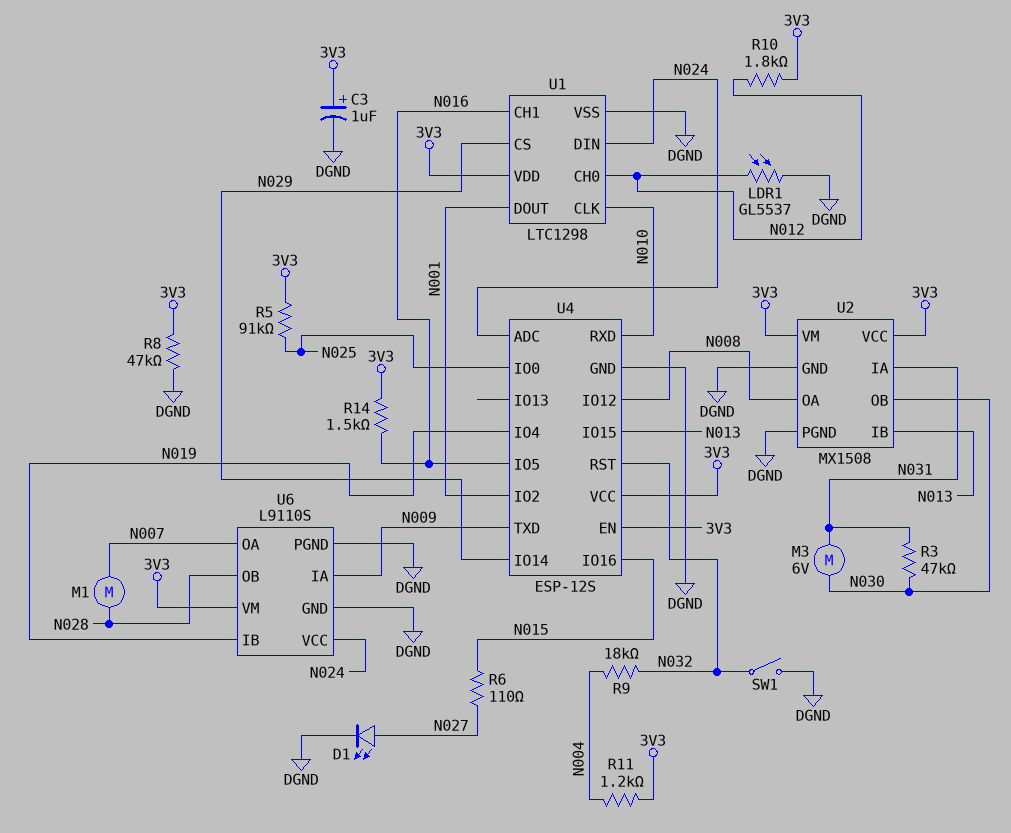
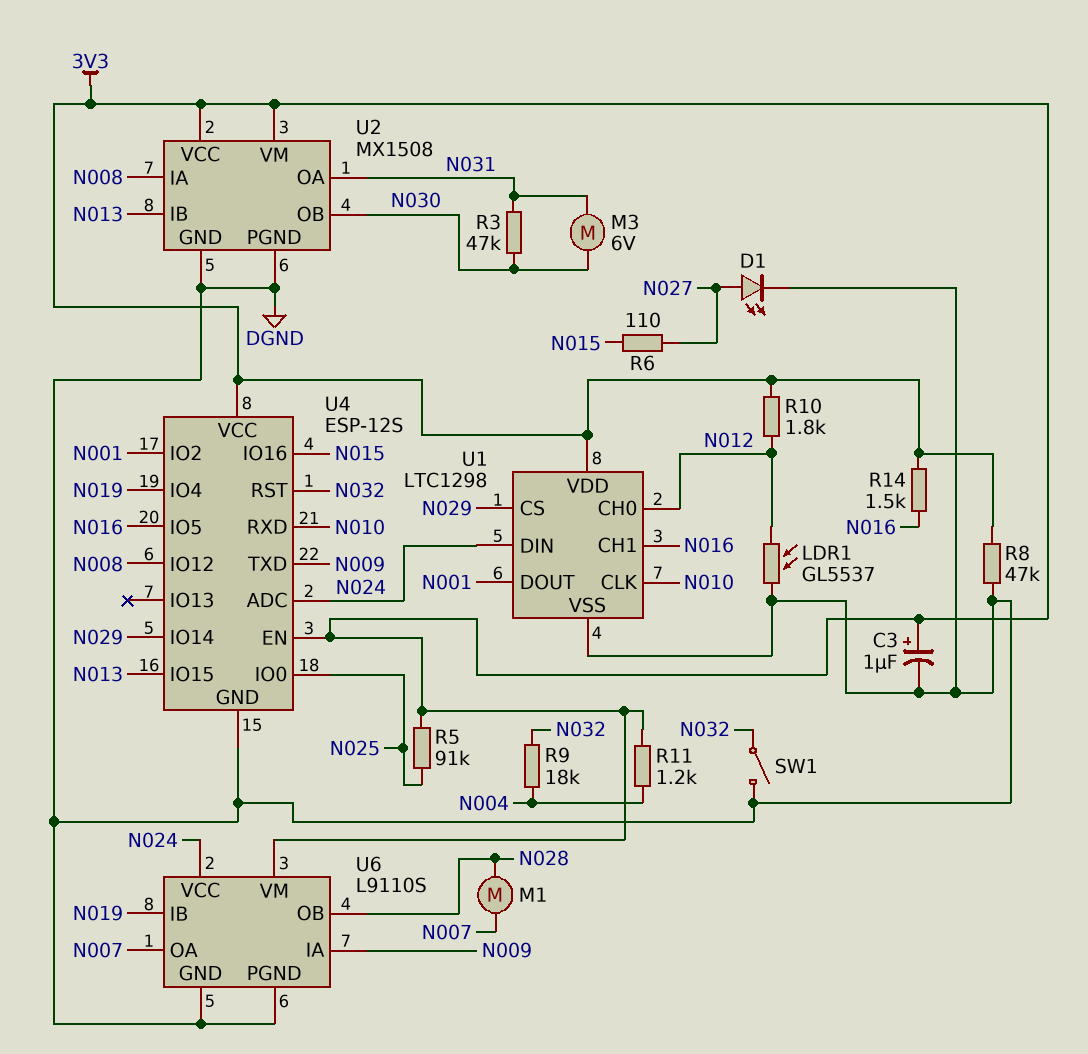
U2 pin IA: N031 -> N008
U2 pin OA: N008 -> N031

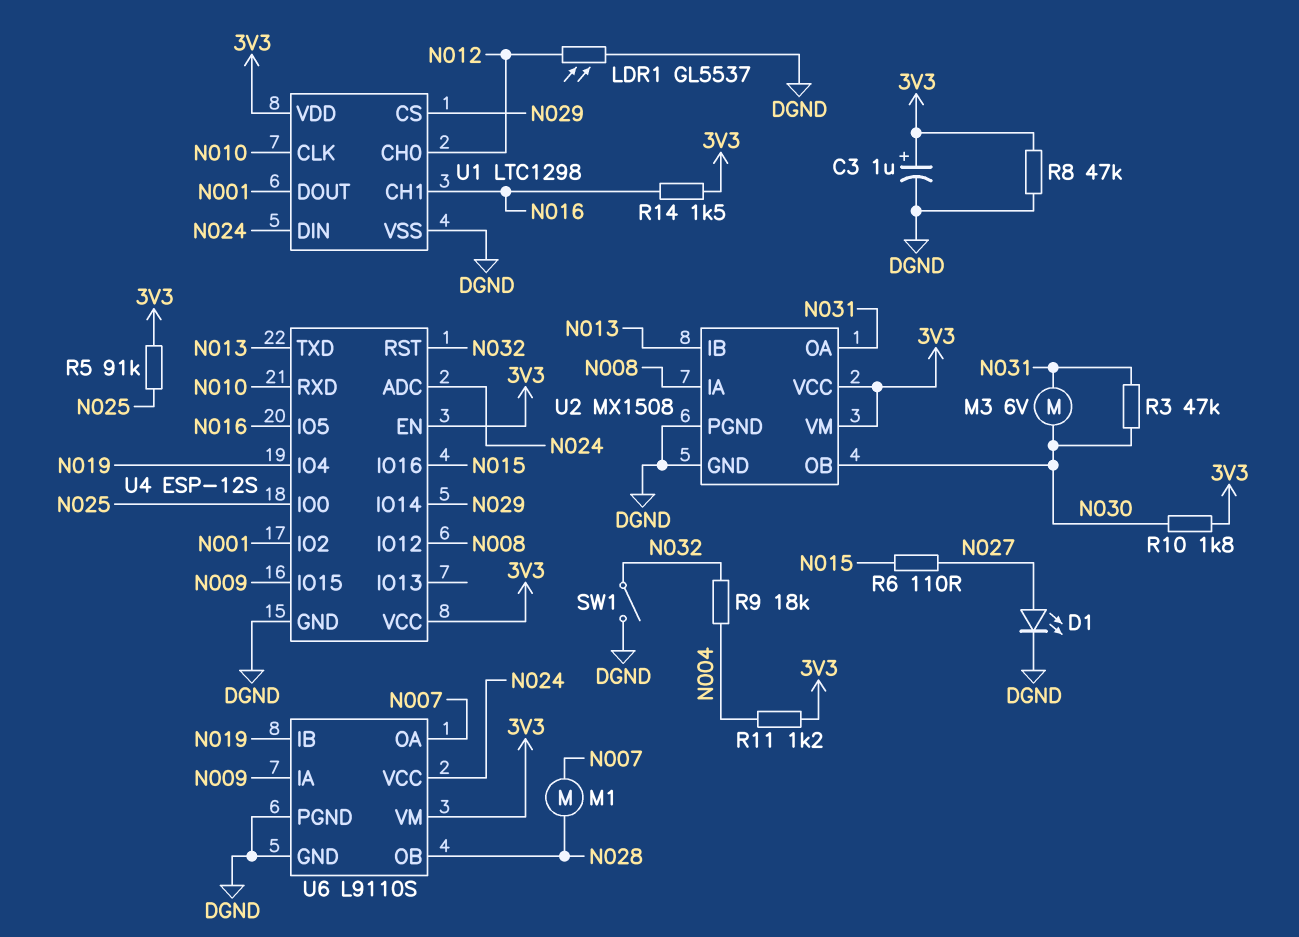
R10: 1.8k (3V3, N012) -> 1.8k (3V3, N030)
U4 pin IO15: N013 -> N009
U4 pin TXD: N009 -> N013

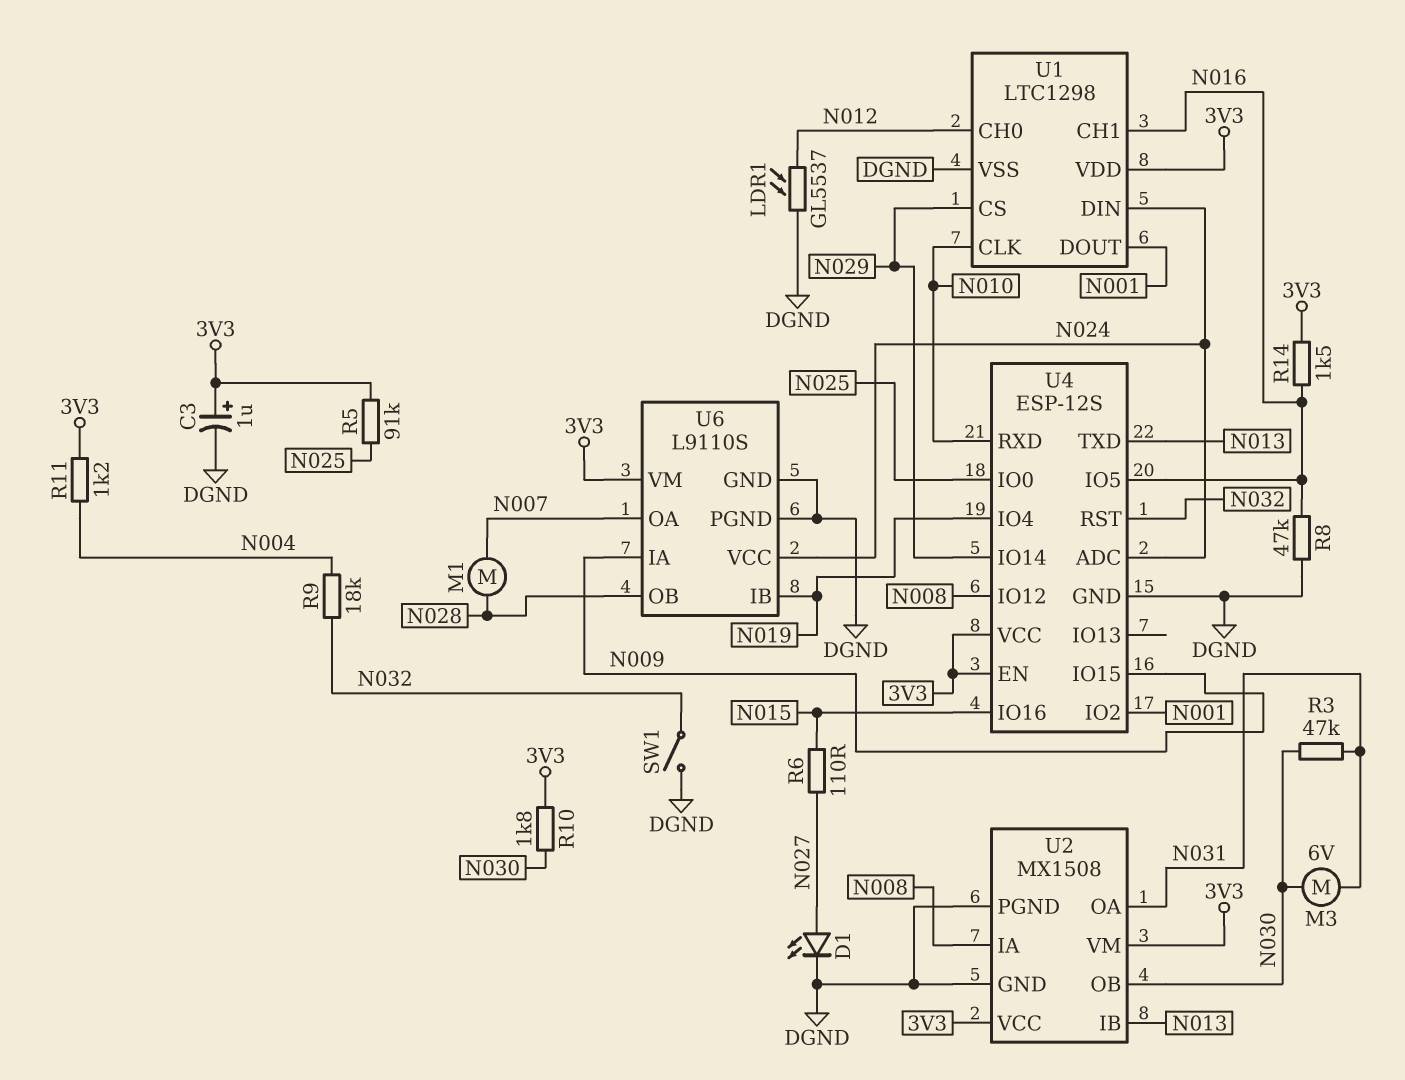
R8: 47k (3V3, DGND) -> 47k (DGND, N016)

